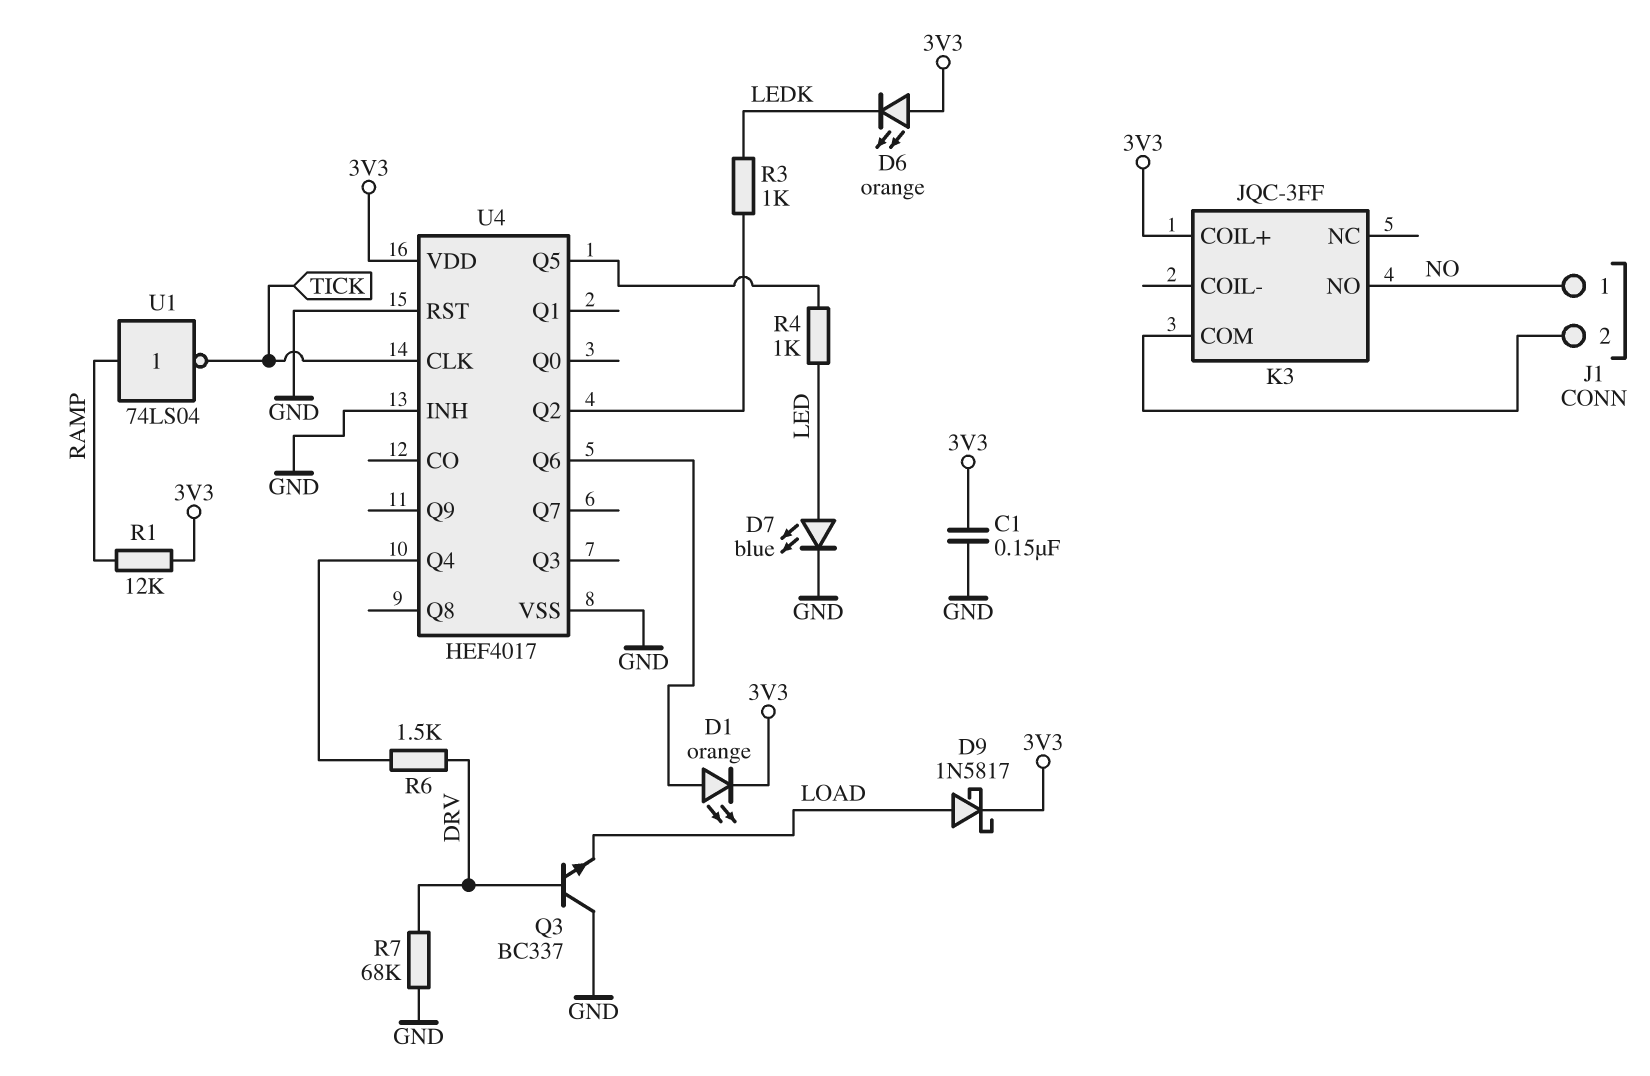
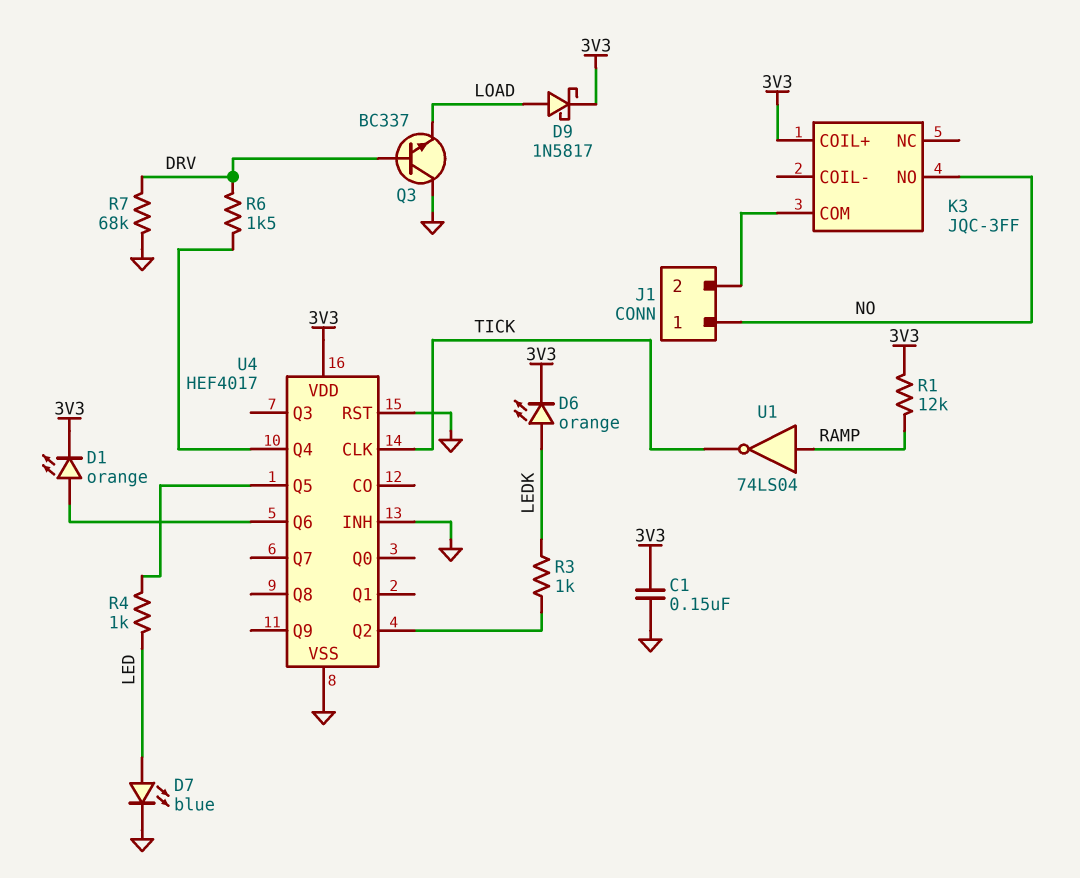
D6: LED orange (A 3V3, K LEDK) -> LED orange (A LEDK, K 3V3)

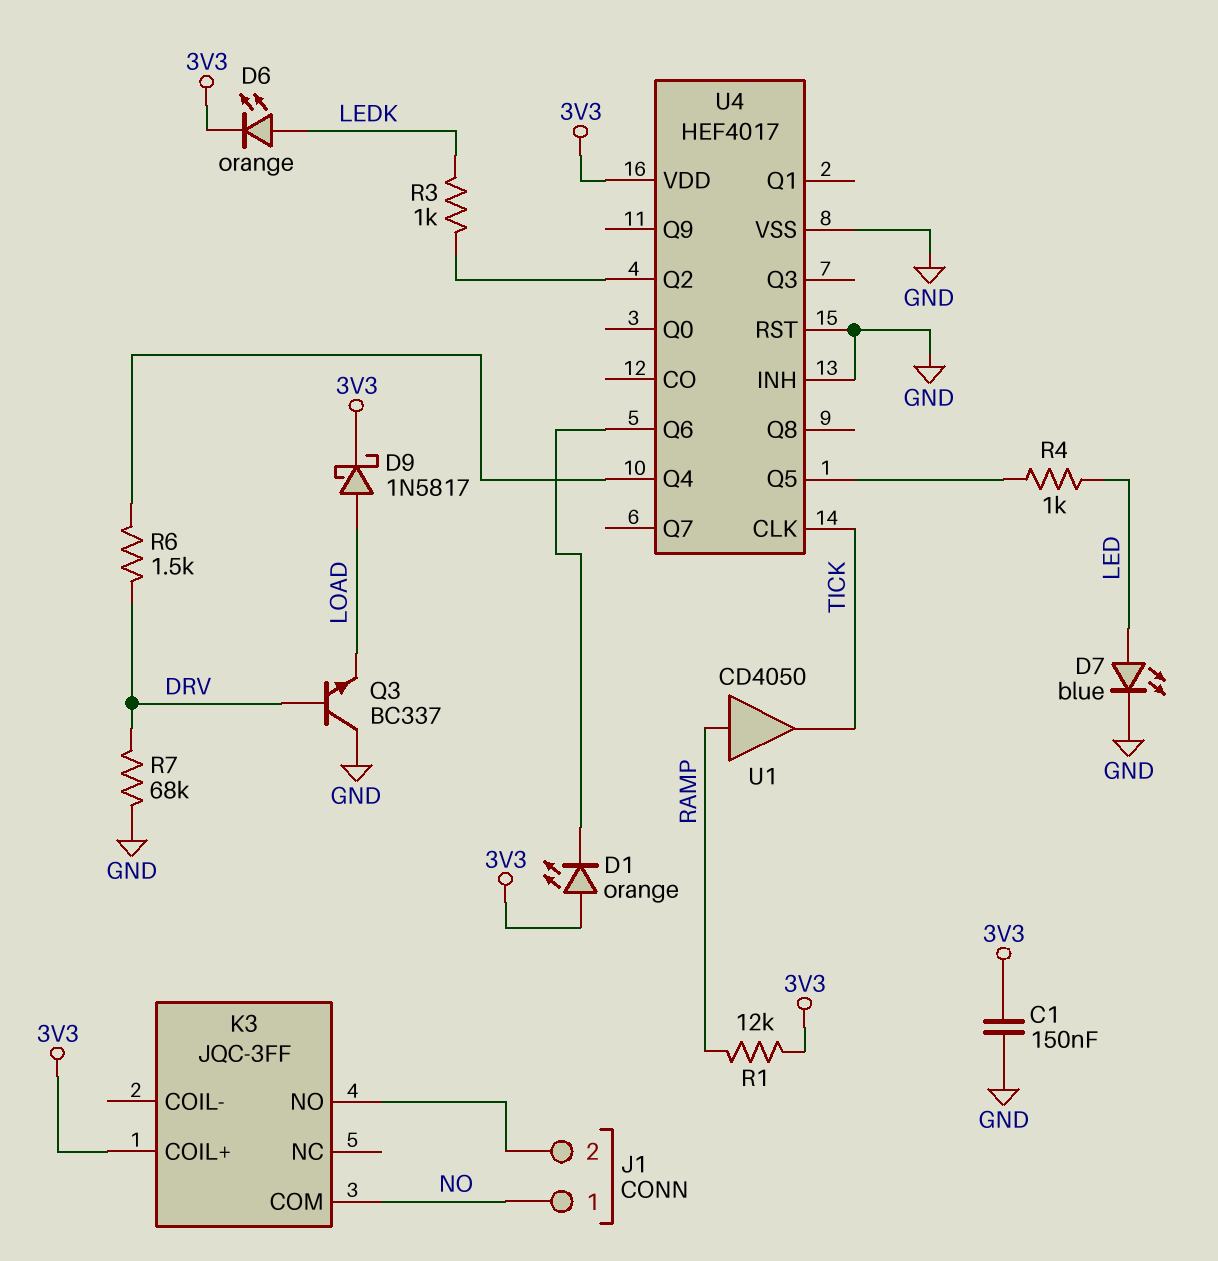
D1: LED orange (A U4/Q6, K 3V3) -> LED orange (A 3V3, K U4/Q6)
K3 pin COM: J1/2 -> NO
K3 pin NO: NO -> J1/2
U1: NOT 74LS04 (in RAMP, out TICK) -> buffer CD4050 (in RAMP, out TICK)

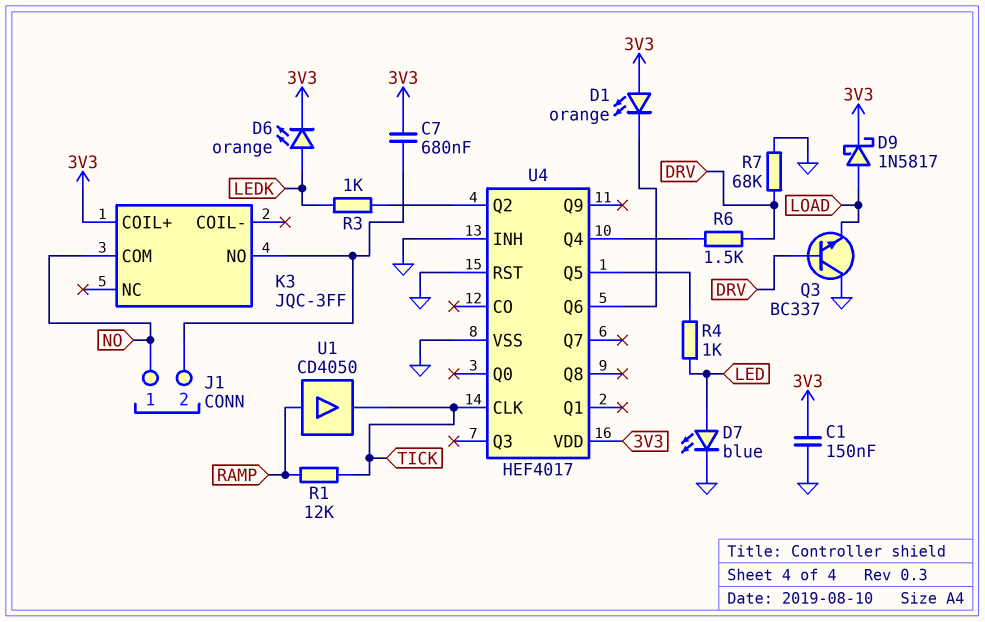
C7: none -> 680nF (3V3, J1/2)
R1: 12k (3V3, RAMP) -> 12k (RAMP, TICK)

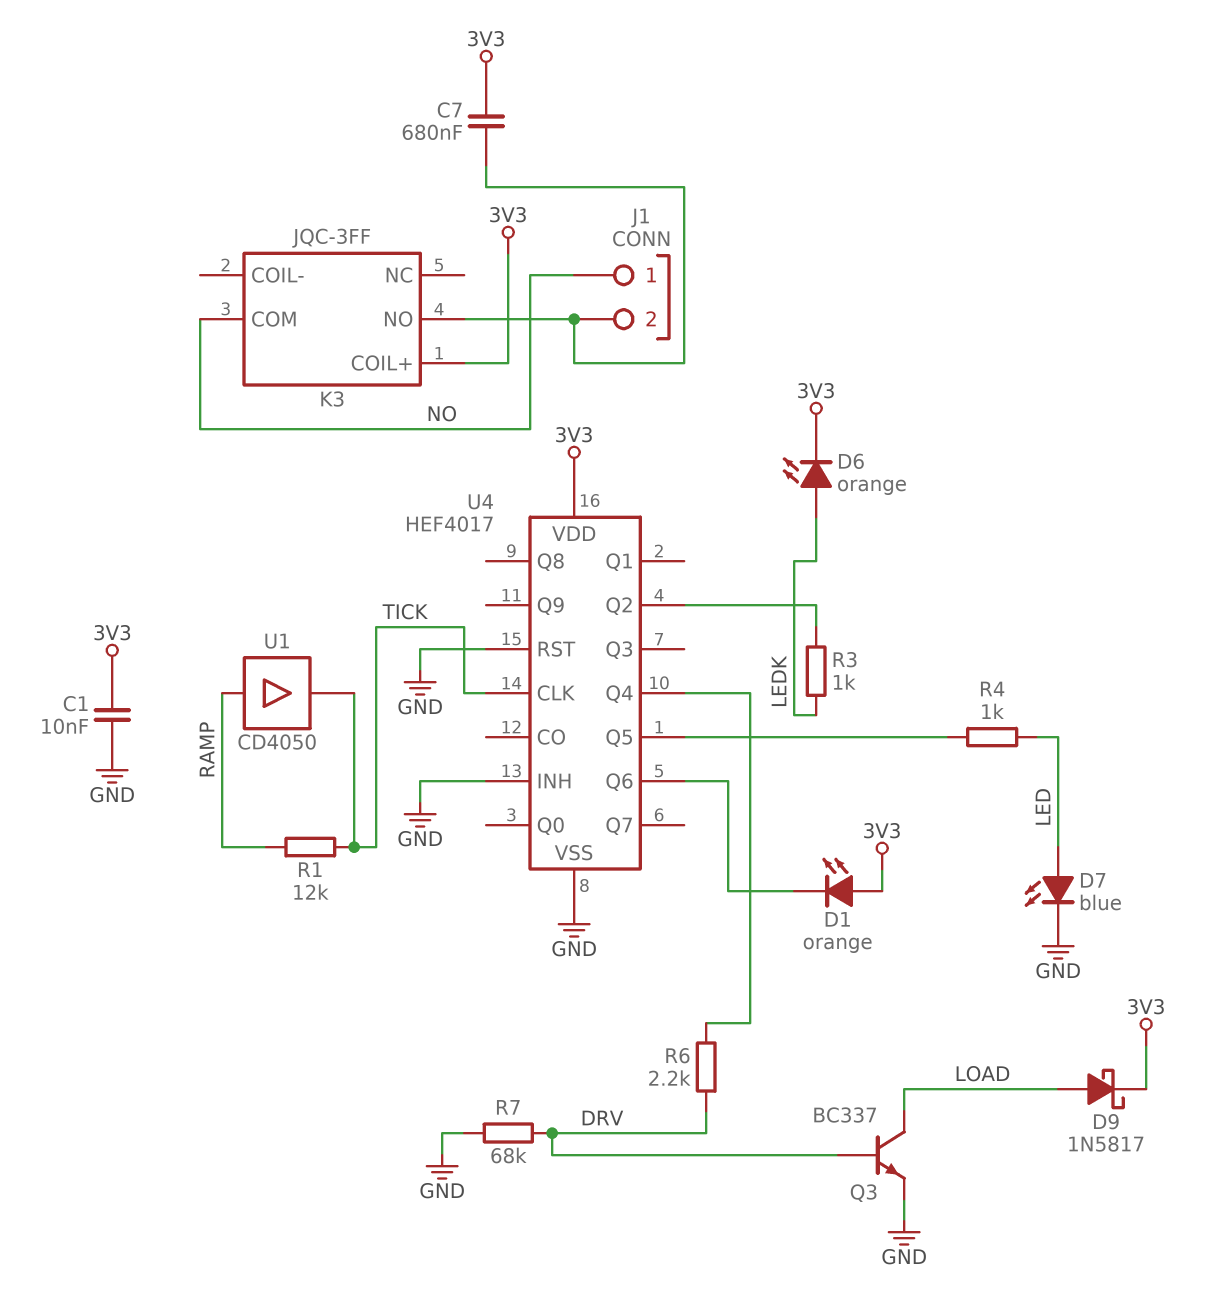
C1: 150nF (3V3, GND) -> 10nF (3V3, GND)
Q3: NPN BC337 (B DRV, C GND, E LOAD) -> NPN BC337 (B DRV, C LOAD, E GND)
R6: 1.5k (DRV, U4/Q4) -> 2.2k (DRV, U4/Q4)

